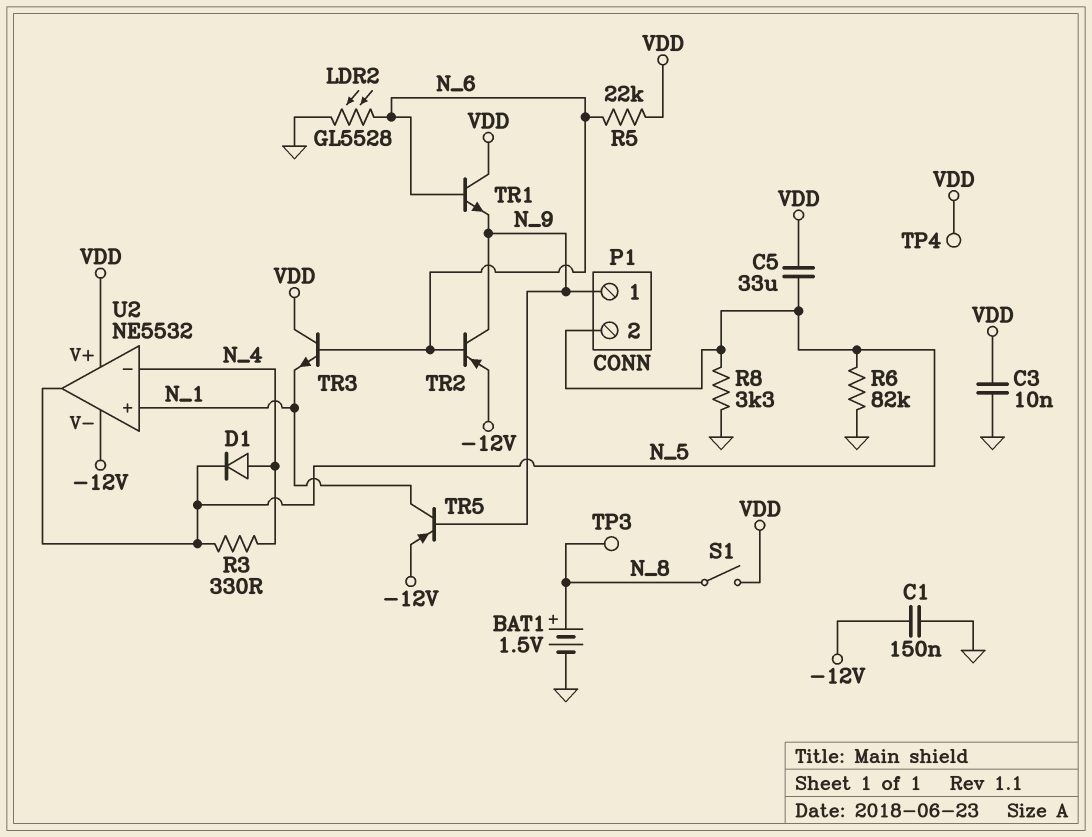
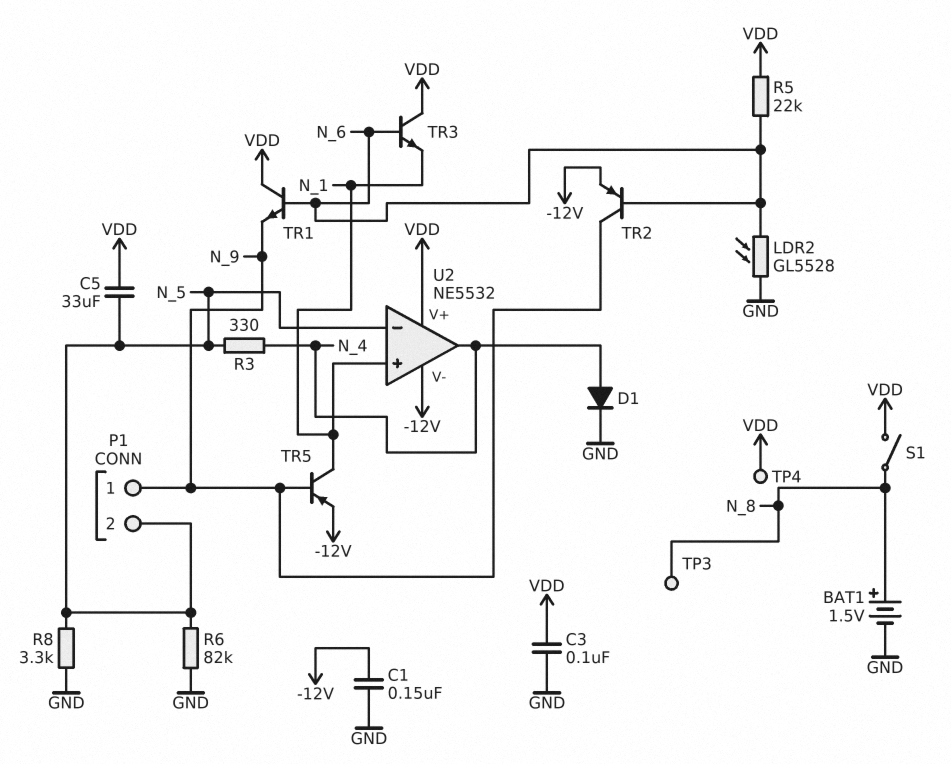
C3: 10nF (GND, VDD) -> 100nF (GND, VDD)
D1: diode (A N_4, K N_5) -> diode (A N_4, K GND)
U2 pin in-: N_4 -> N_5
U2 pin out: N_5 -> N_4

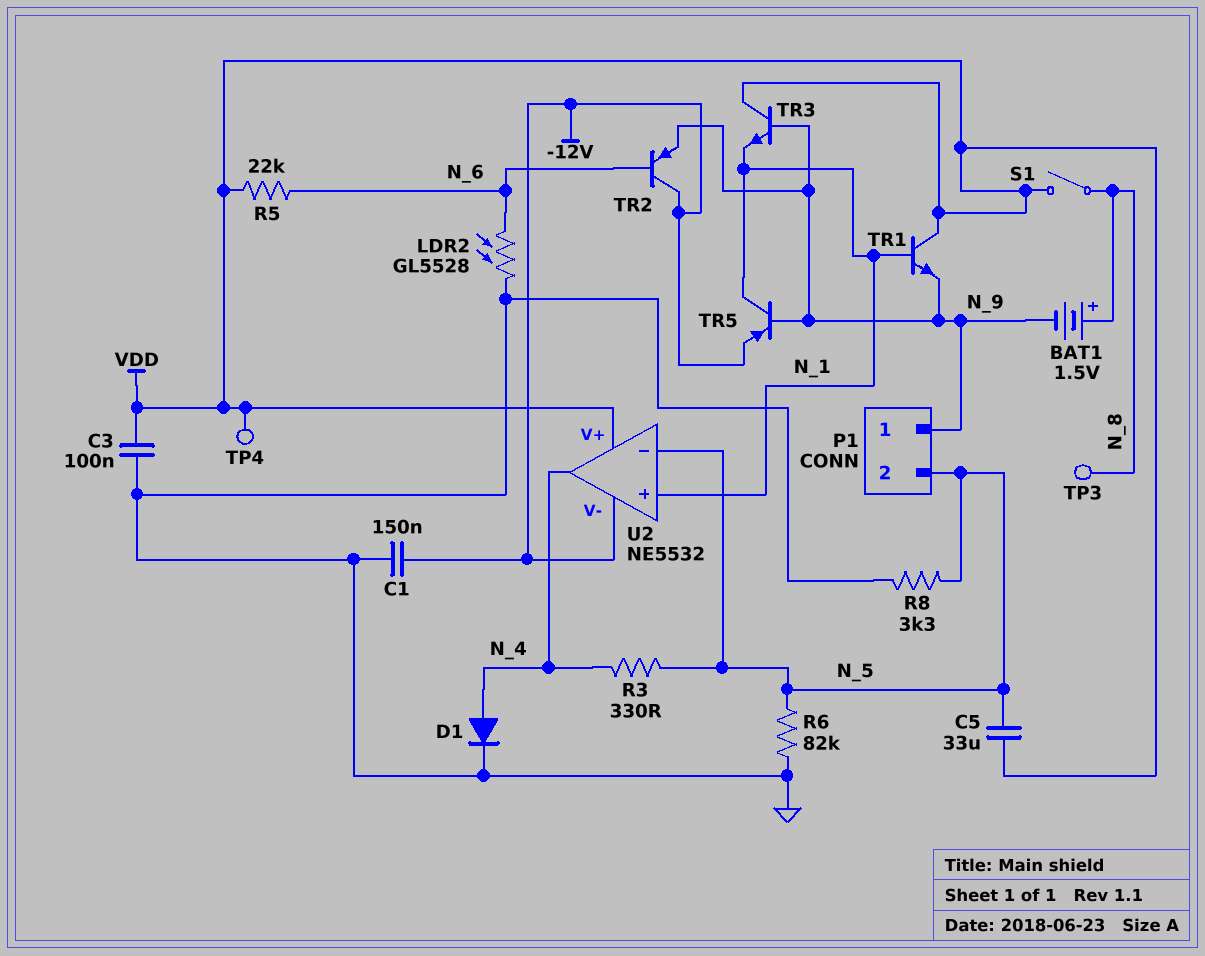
BAT1: 1.5V (plus N_8, minus GND) -> 1.5V (plus N_8, minus N_9)
TR1: NPN (B N_6, C VDD, E N_9) -> NPN (B N_1, C VDD, E N_9)
TR2: PNP (B N_6, C N_9, E -12V) -> PNP (B N_6, C -12V, E N_9)
TR3: NPN (B N_6, C VDD, E N_1) -> NPN (B N_9, C VDD, E N_1)

